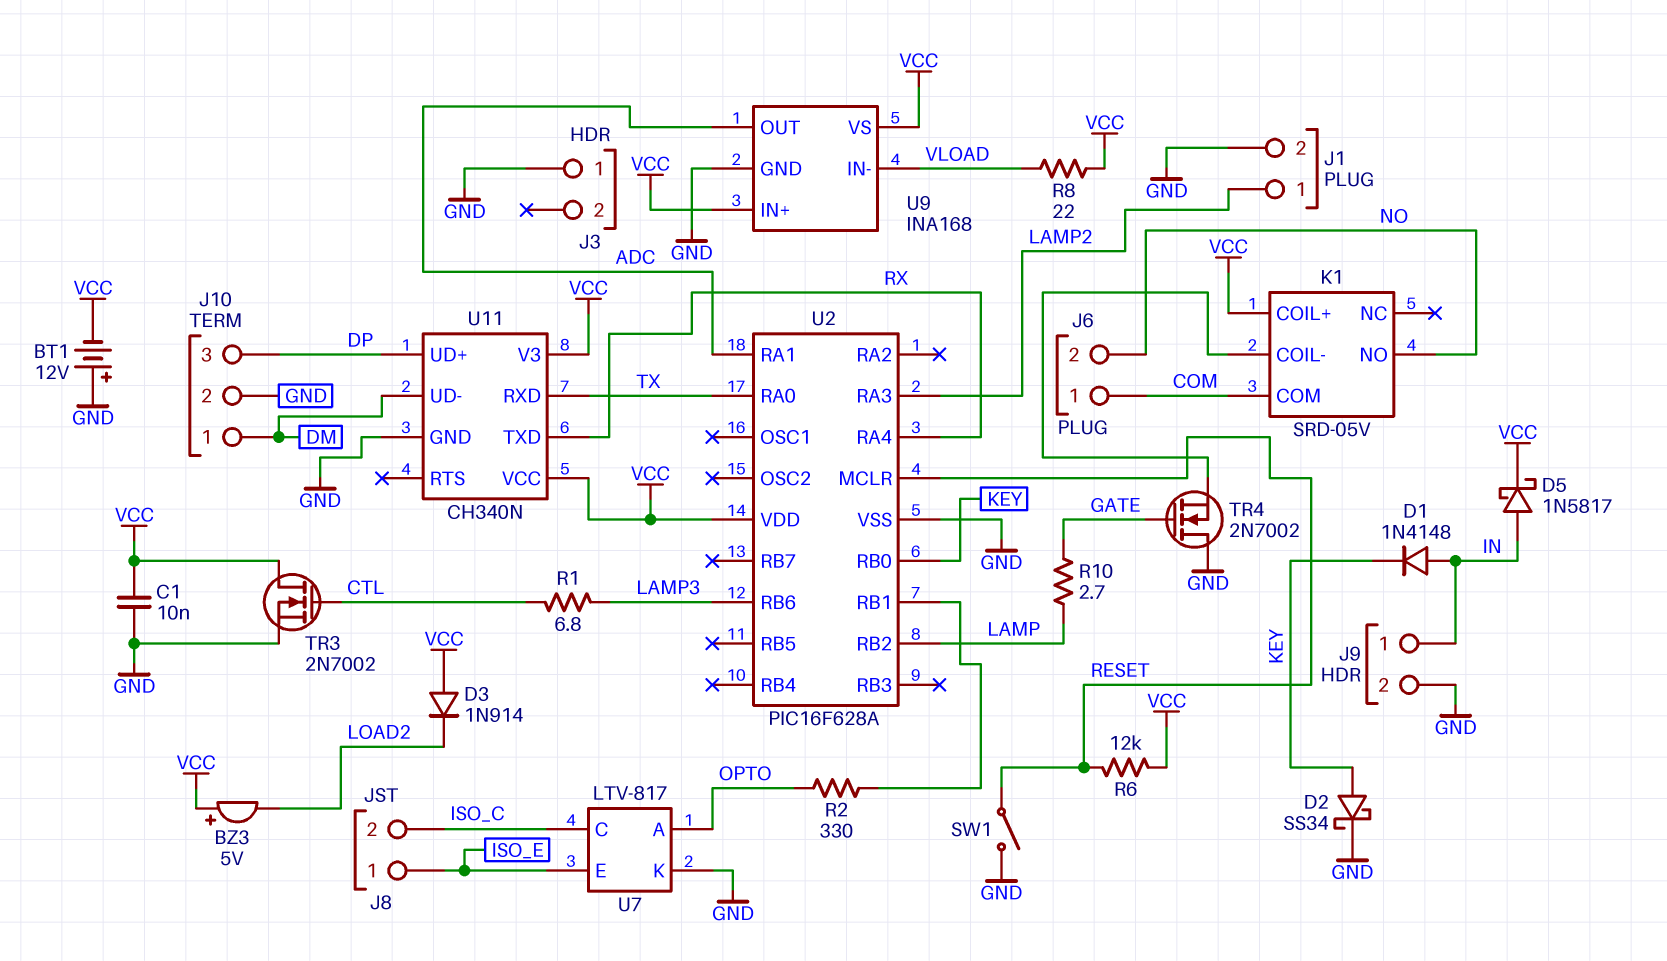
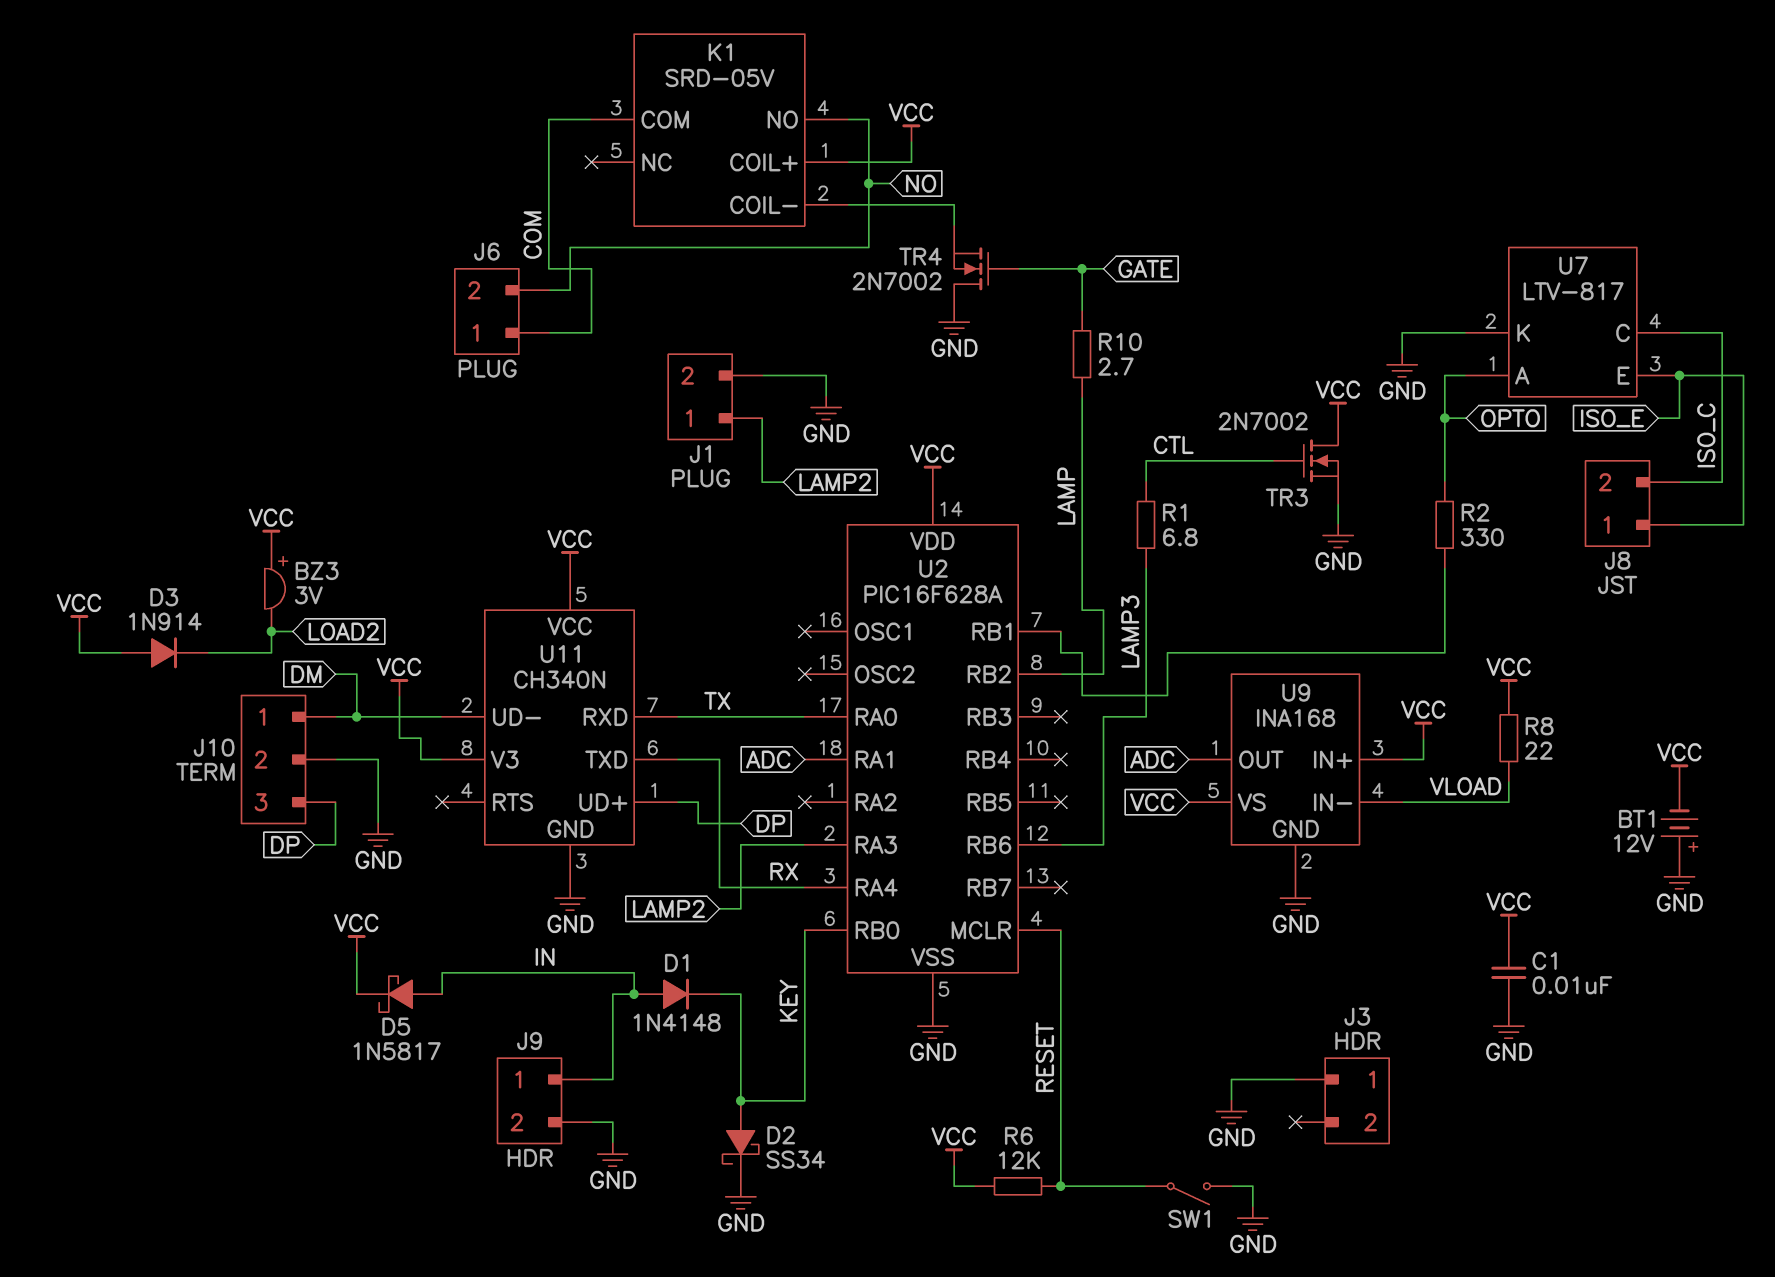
BZ3: buzzer 5V (plus VCC, minus LOAD2) -> buzzer 3V (plus VCC, minus LOAD2)

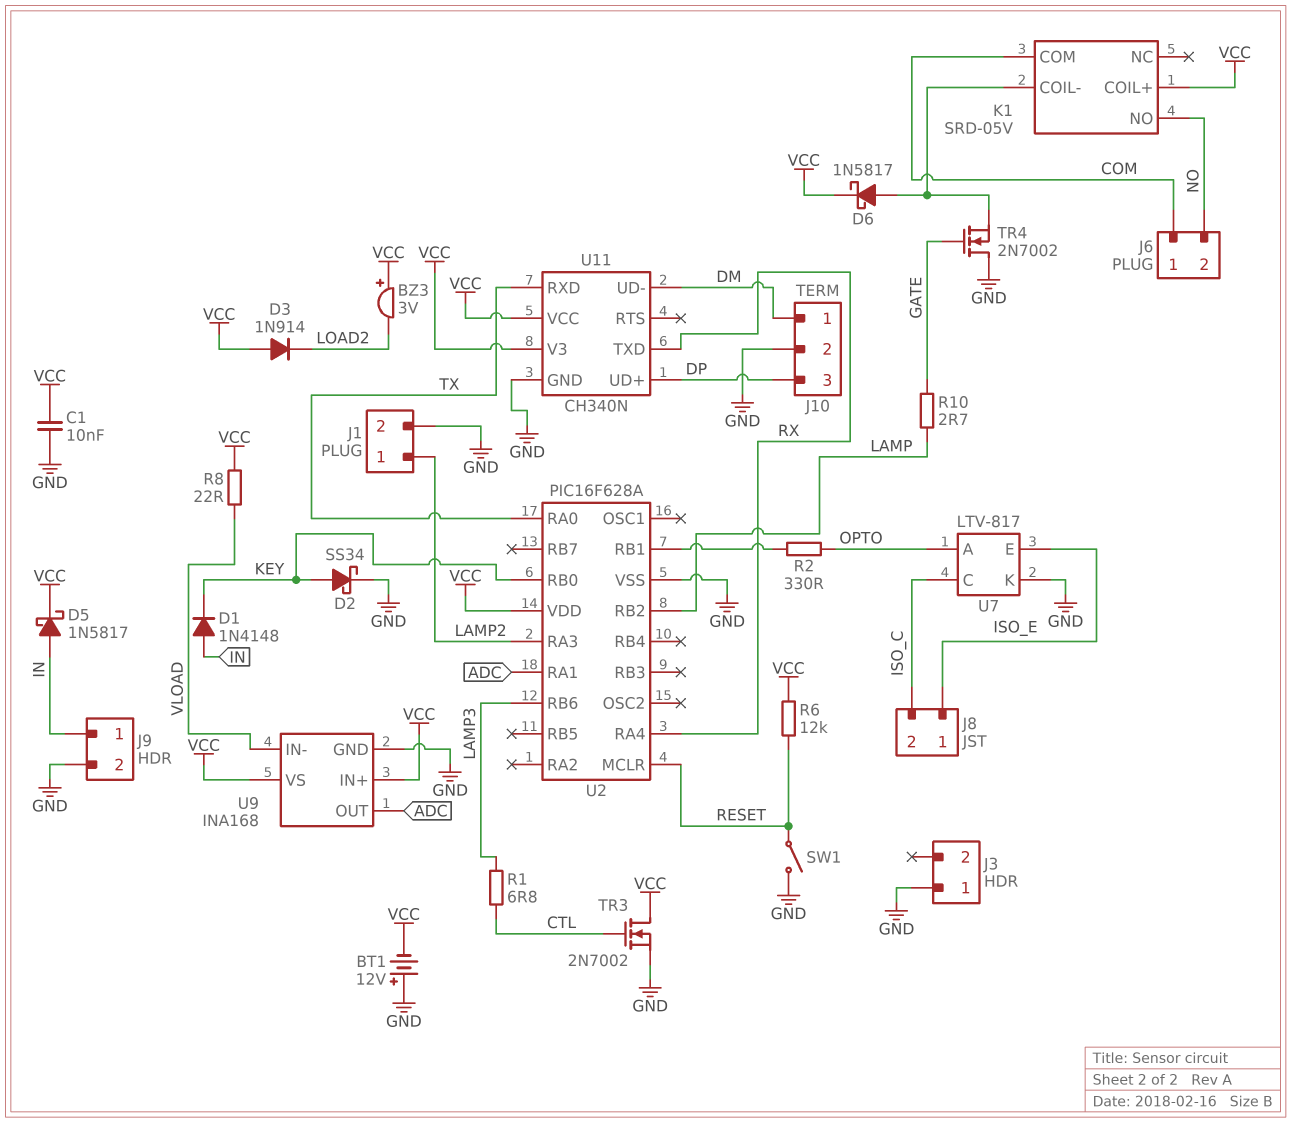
D6: none -> schottky 1N5817 (A K1/COIL-, K VCC)

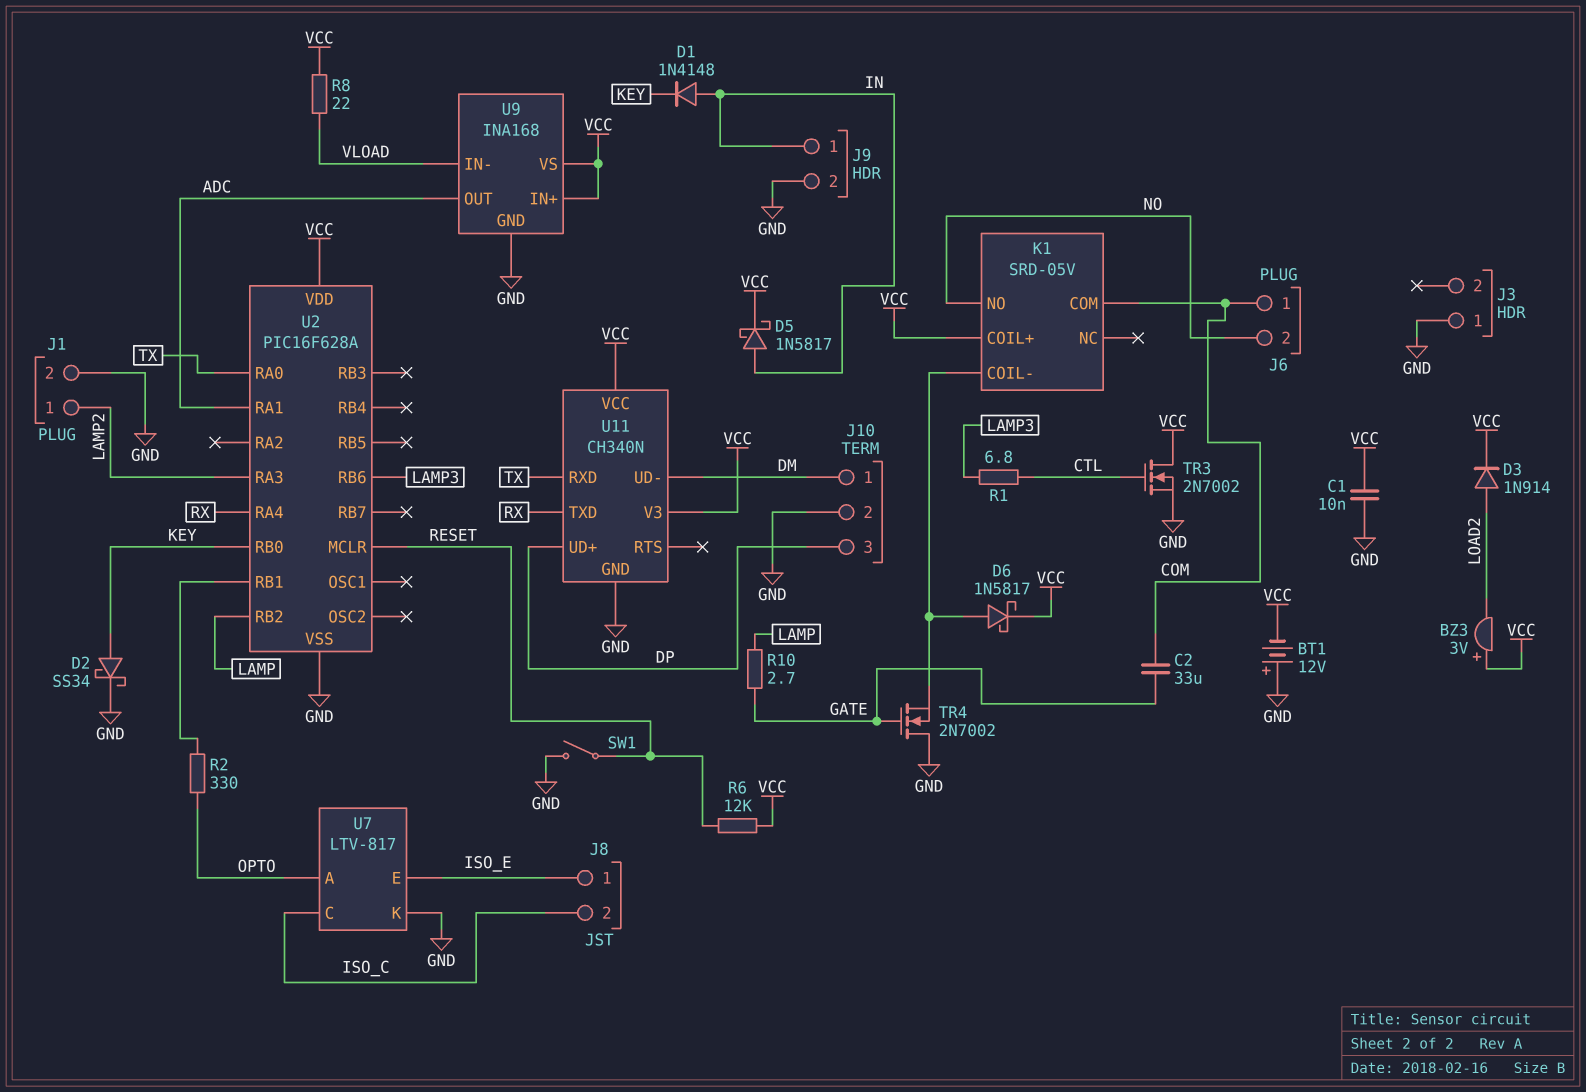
C2: none -> 33uF (COM, GATE)
D3: diode 1N914 (A VCC, K LOAD2) -> diode 1N914 (A LOAD2, K VCC)

